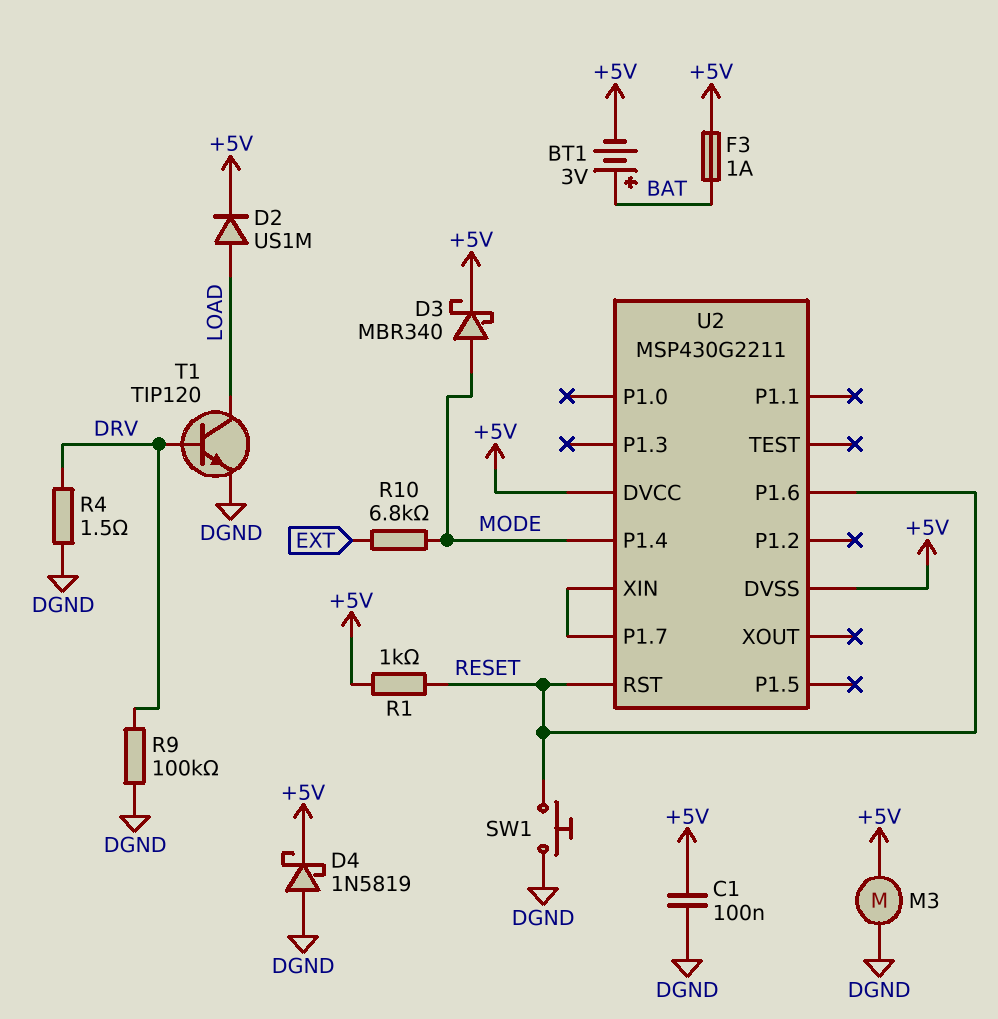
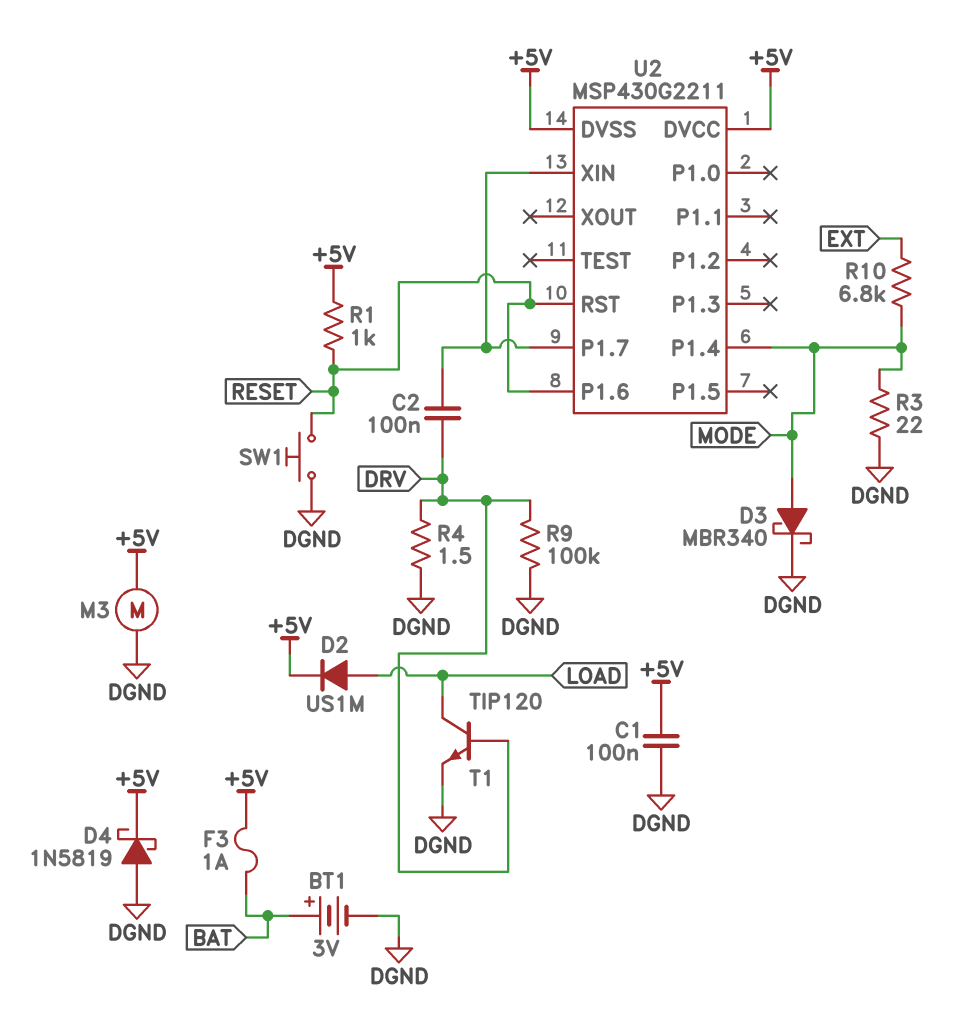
BT1: 3V (plus BAT, minus +5V) -> 3V (plus BAT, minus DGND)
C2: none -> 100nF (DRV, U2/P1.7)
D3: schottky MBR340 (A MODE, K +5V) -> schottky MBR340 (A MODE, K DGND)
R3: none -> 22 (DGND, MODE)

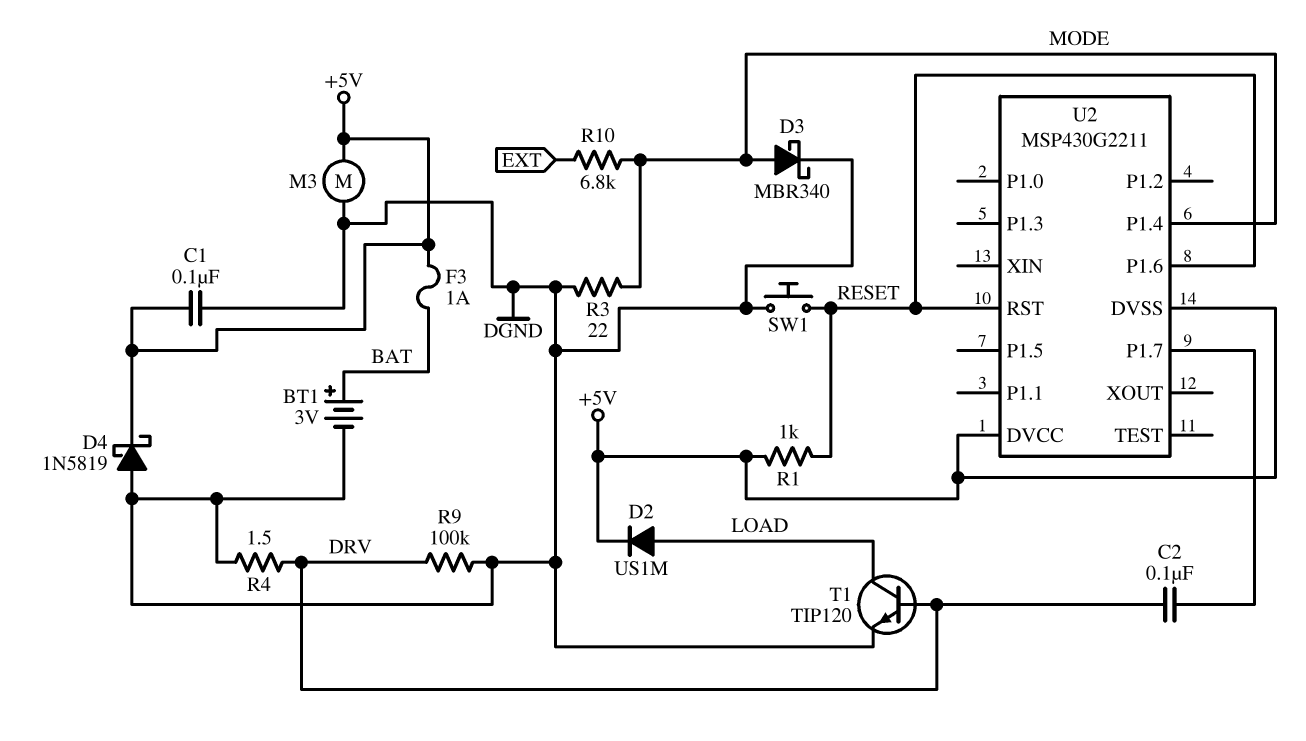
U2 pin XIN: U2/P1.7 -> none

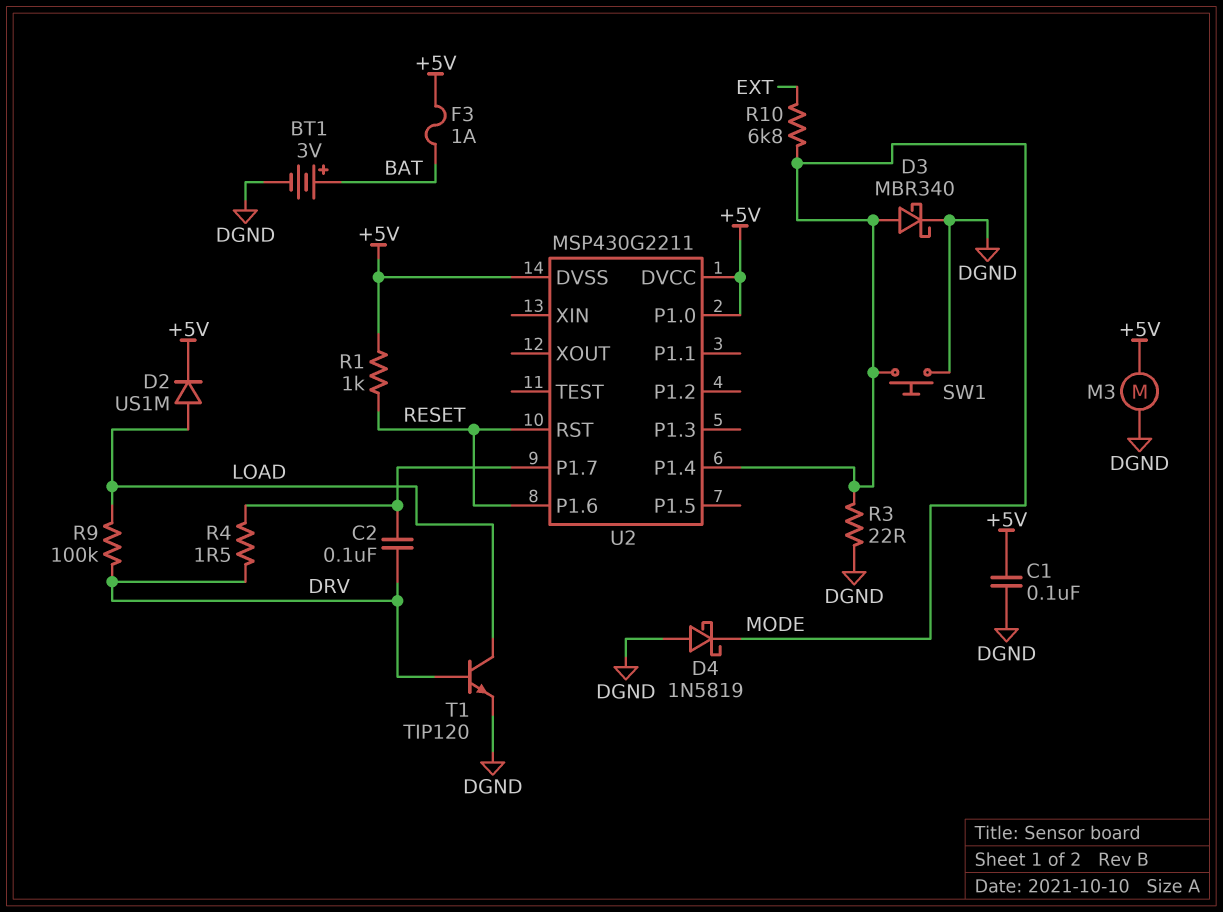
D4: schottky 1N5819 (A DGND, K +5V) -> schottky 1N5819 (A DGND, K MODE)
R4: 1.5 (DGND, DRV) -> 1.5 (DRV, U2/P1.7)
R9: 100k (DGND, DRV) -> 100k (DRV, LOAD)
SW1: button (DGND, RESET) -> button (DGND, MODE)
U2 pin P1.0: none -> +5V

